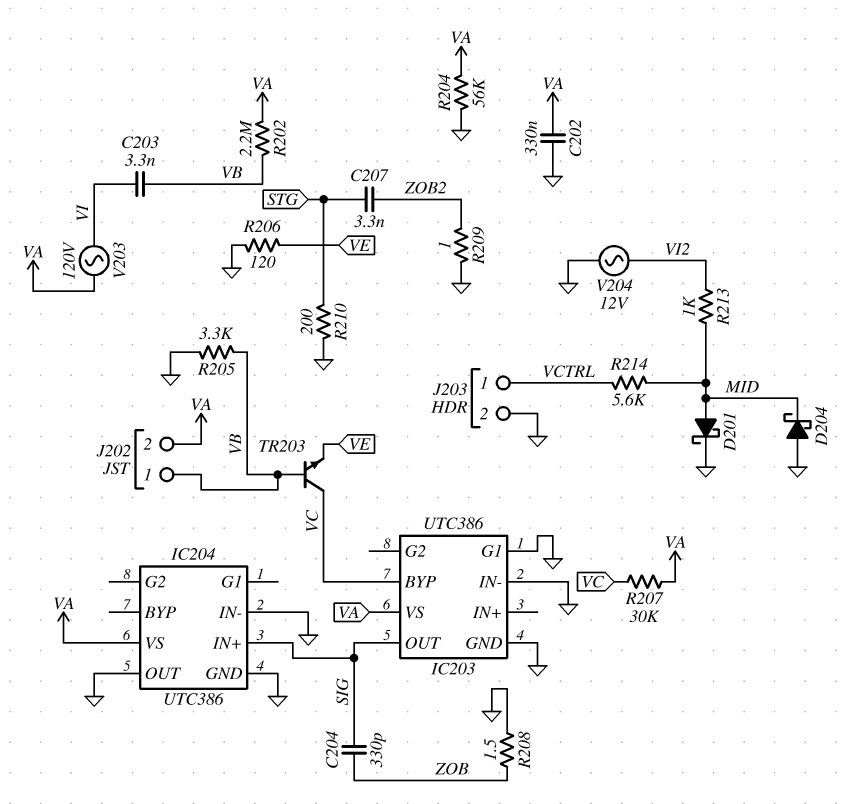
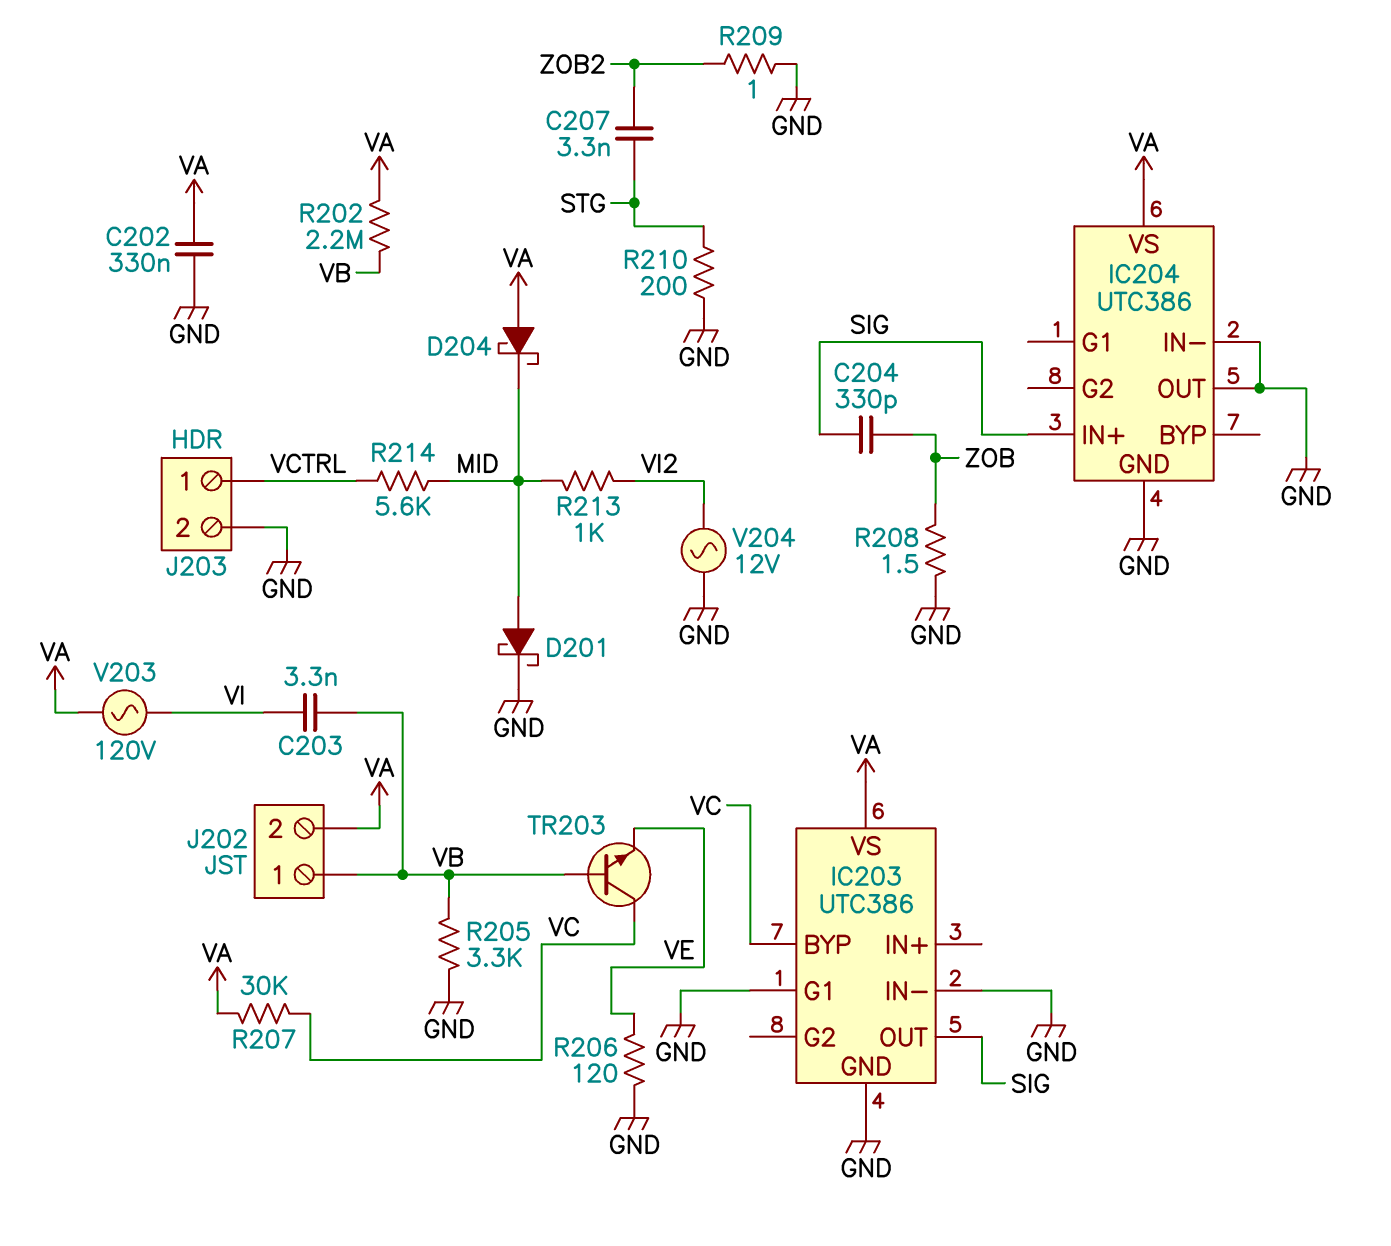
D204: schottky (A GND, K MID) -> schottky (A VA, K MID)
R204: 56k (GND, VA) -> none

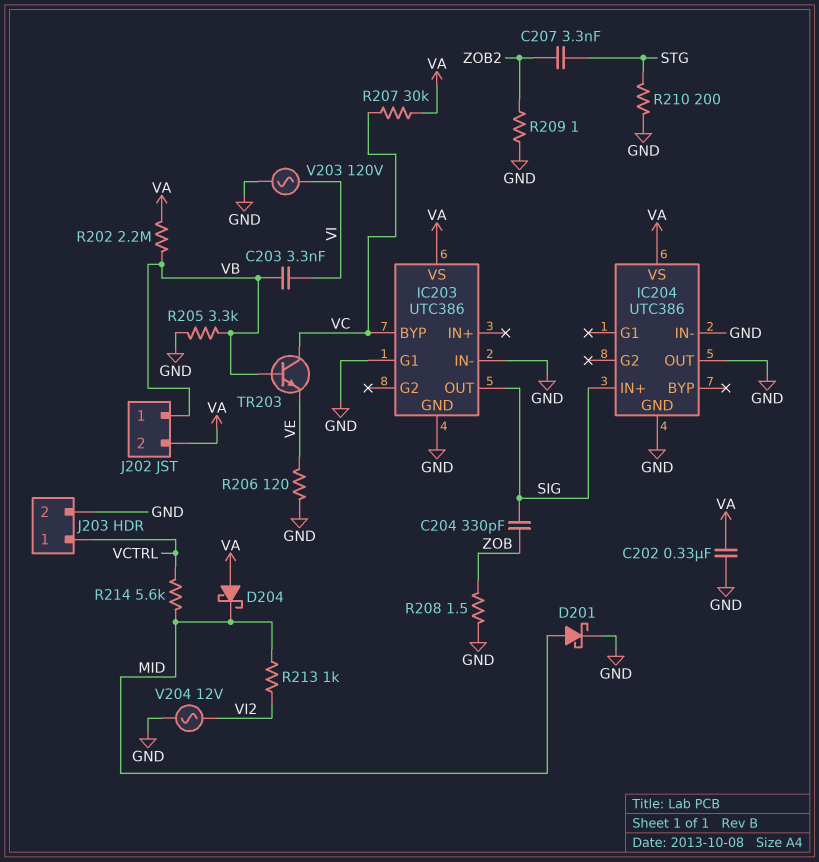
V203: AC 120V (VA, VI) -> AC 120V (GND, VI)

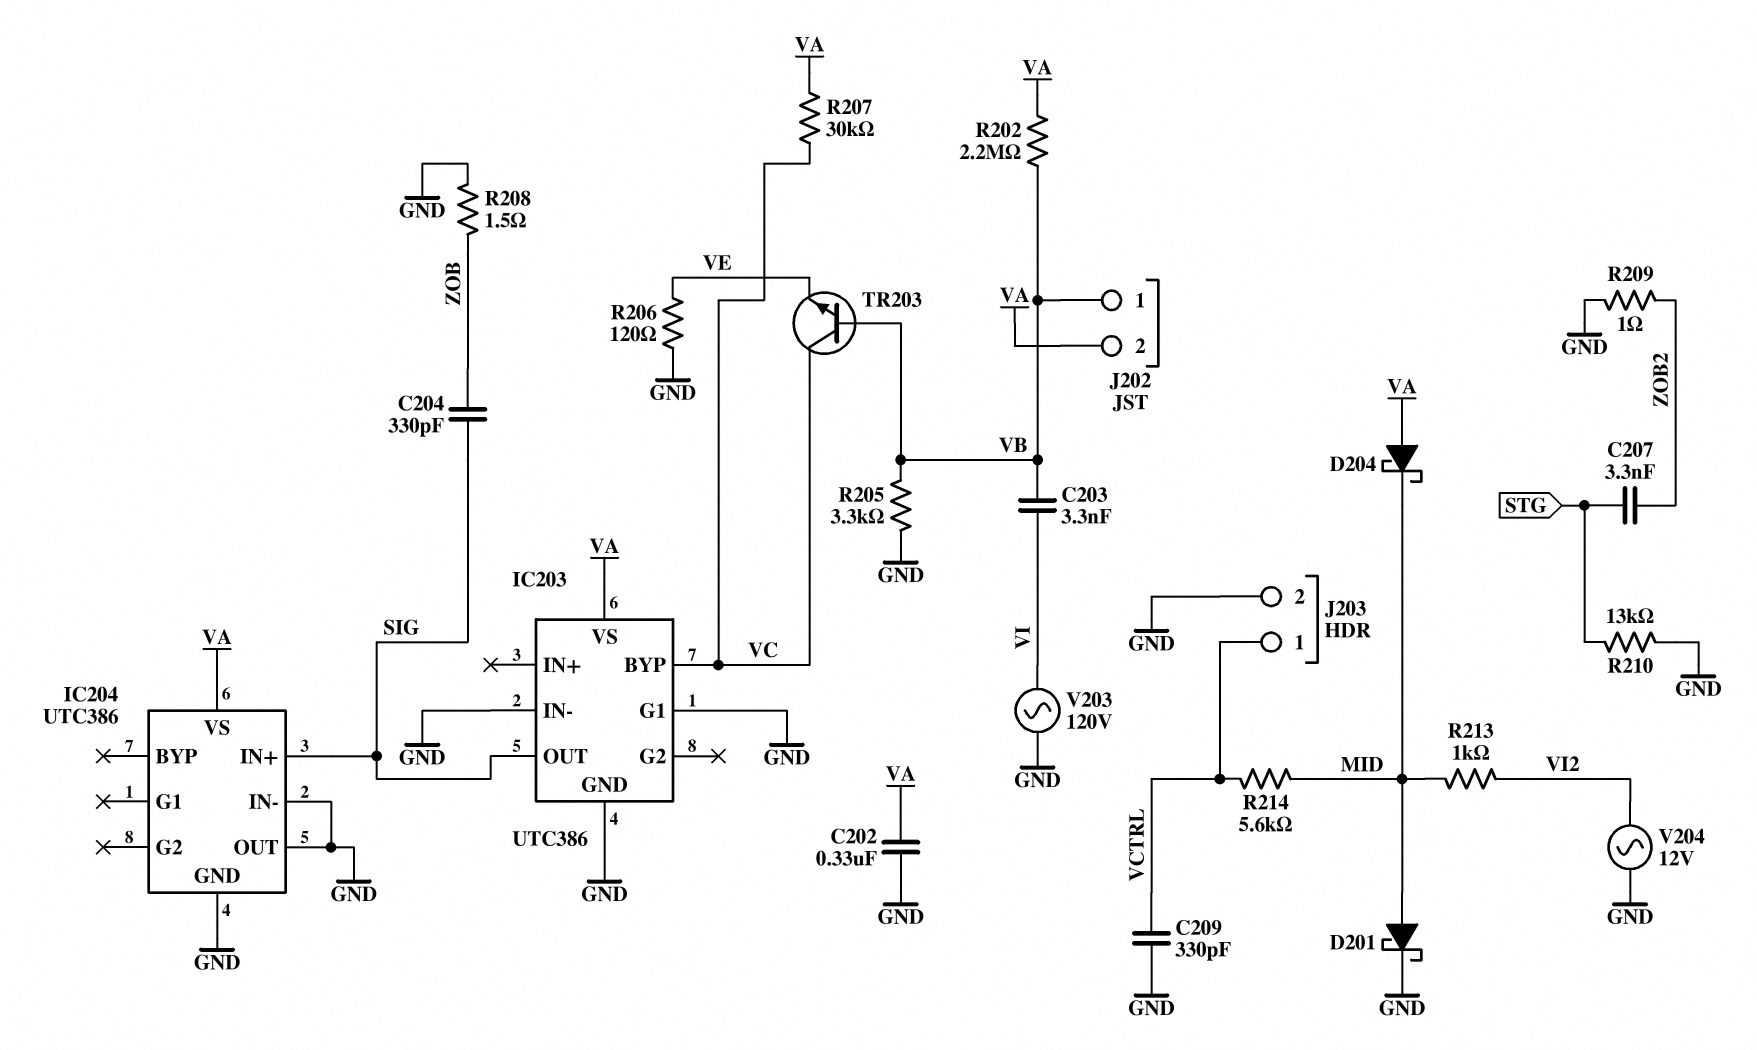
C209: none -> 330pF (GND, VCTRL)
R210: 200 (GND, STG) -> 13k (GND, STG)

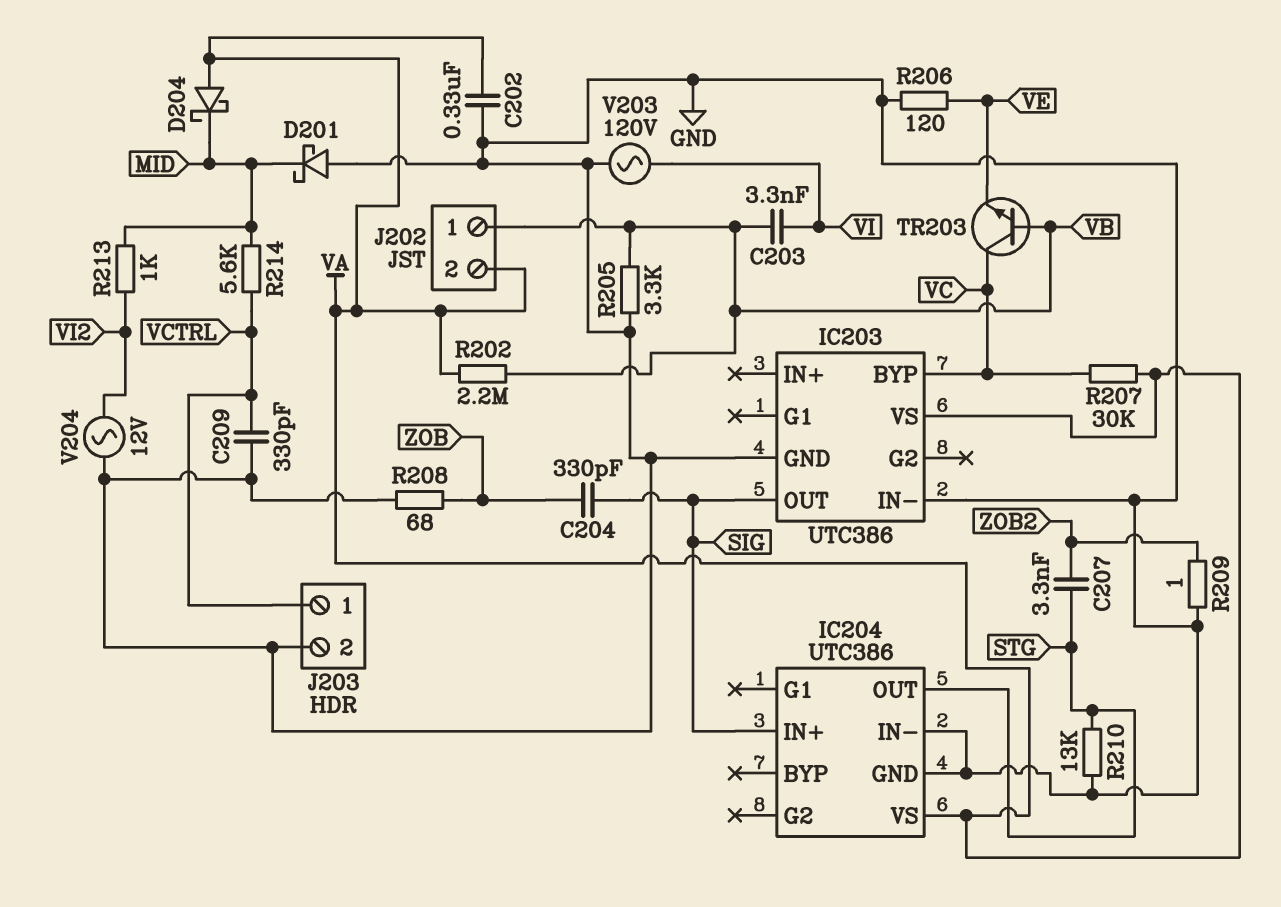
D201: schottky (A MID, K GND) -> schottky (A GND, K MID)
IC203 pin G1: GND -> none
IC204 pin OUT: GND -> STG
R208: 1.5 (GND, ZOB) -> 68 (GND, ZOB)

